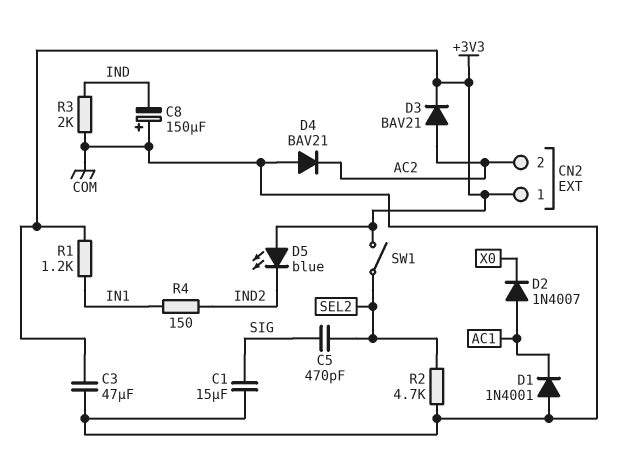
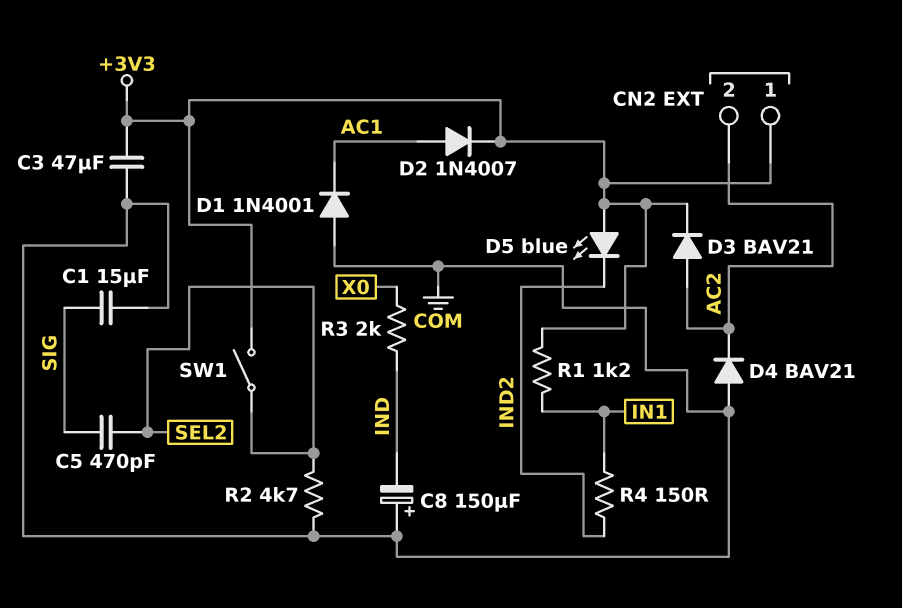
D2: diode 1N4007 (A AC1, K X0) -> diode 1N4007 (A AC1, K +3V3)
R3: 2k (COM, IND) -> 2k (IND, X0)

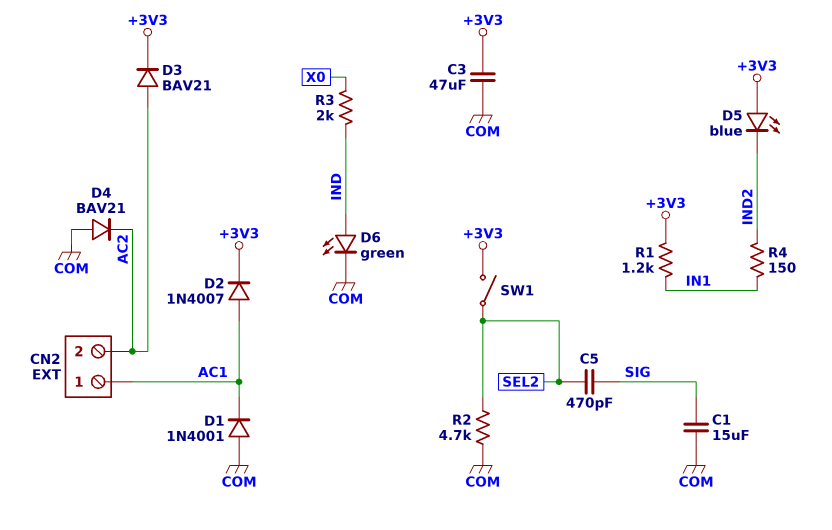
C8: 150uF (plus COM, minus IND) -> none
CN2 pin 1: +3V3 -> AC1
D6: none -> LED green (A IND, K COM)

